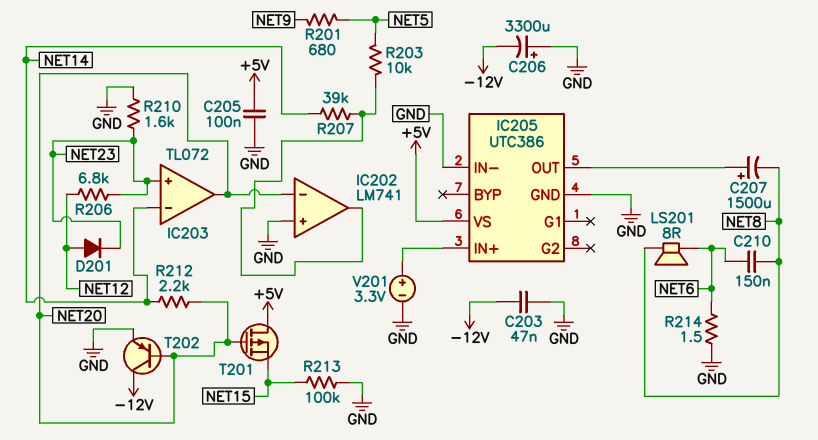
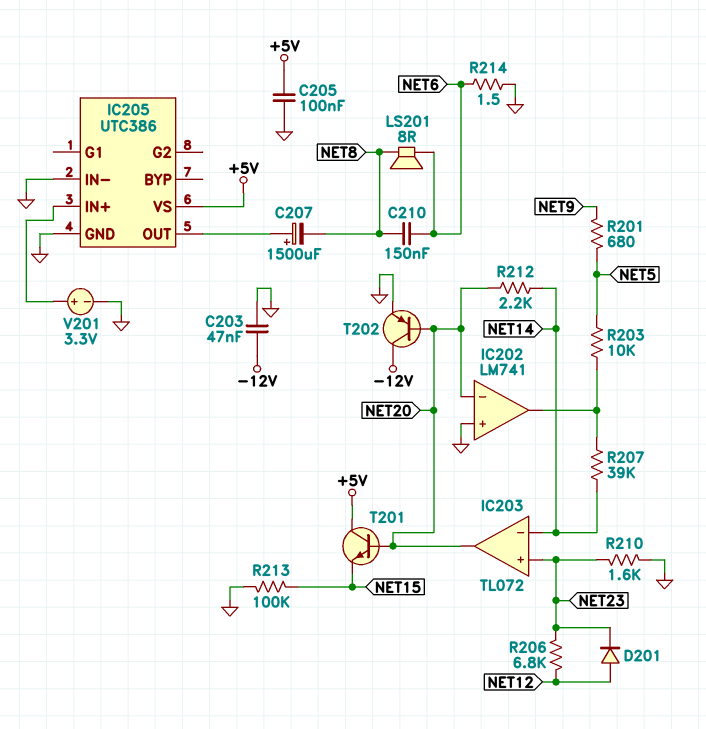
C206: 3300uF (plus GND, minus -12V) -> none
T201: PMOS (G NET20, D +5V, S NET15) -> NPN (B NET20, C +5V, E NET15)

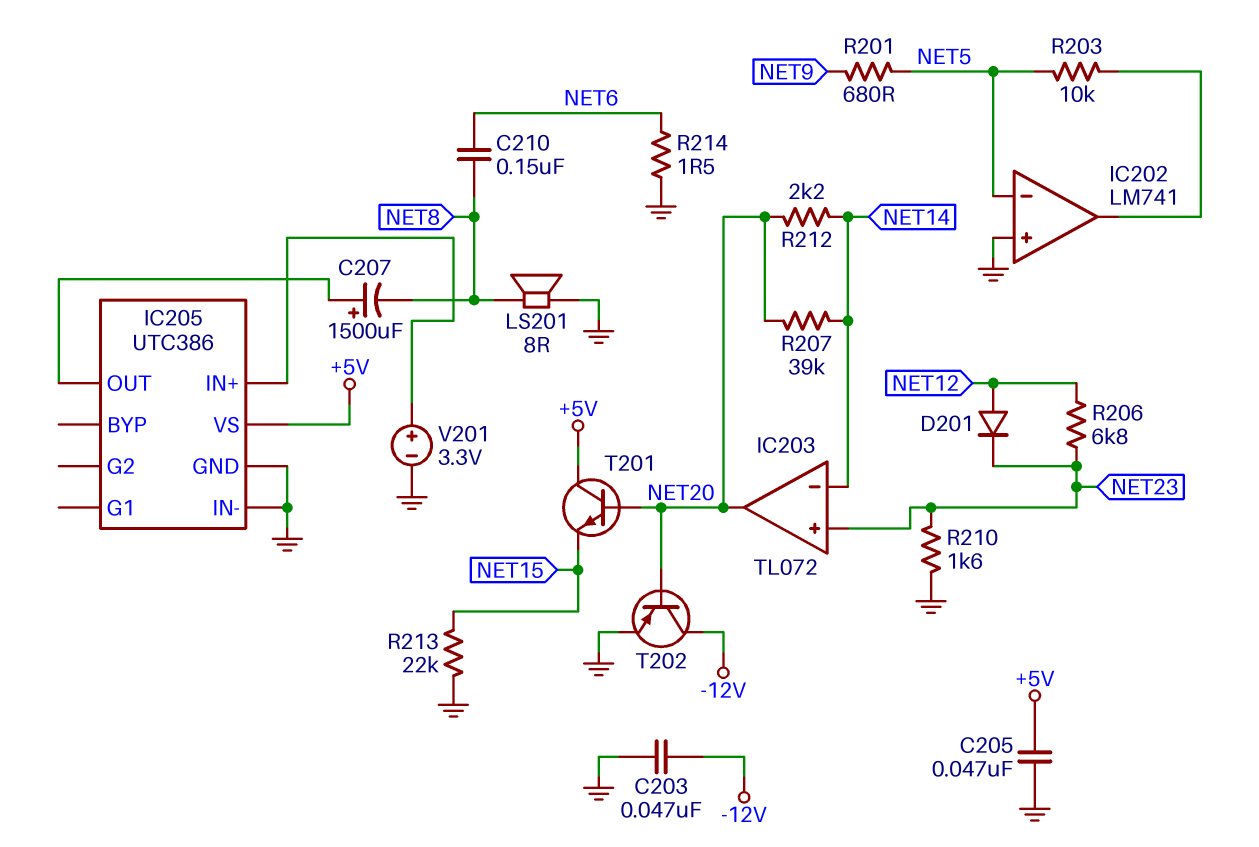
C205: 100nF (+5V, GND) -> 47nF (+5V, GND)
IC202 pin in-: NET20 -> NET5
LS201: speaker 8R (NET6, NET8) -> speaker 8R (GND, NET8)
R207: 39k (IC202/out, NET14) -> 39k (NET14, NET20)
R213: 100k (GND, NET15) -> 22k (GND, NET15)

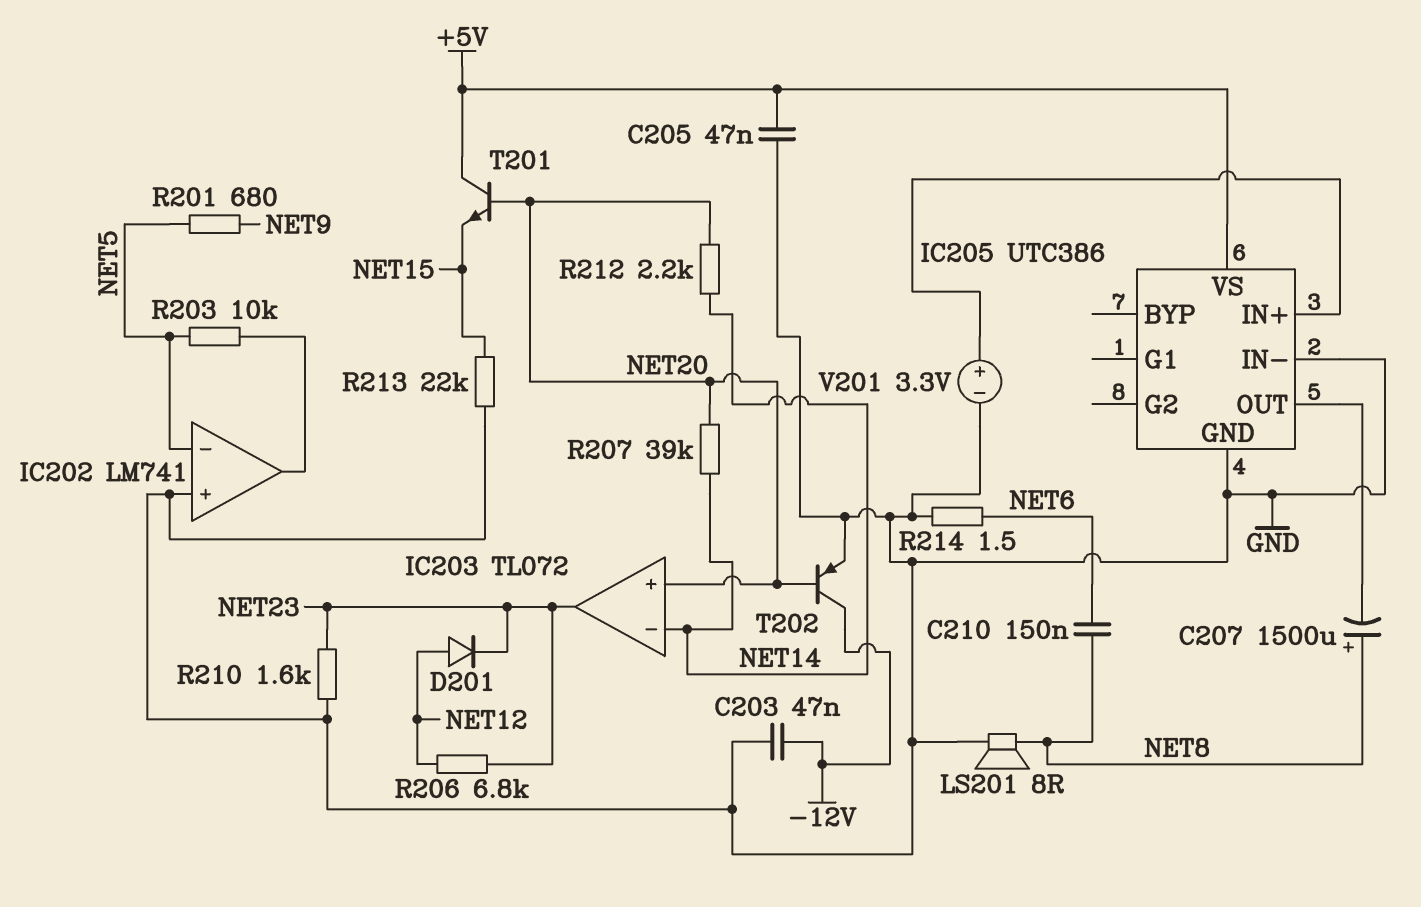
C207: 1500uF (plus IC205/OUT, minus NET8) -> 1500uF (plus NET8, minus IC205/OUT)
IC203 pin in+: NET23 -> NET20
IC203 pin out: NET20 -> NET23

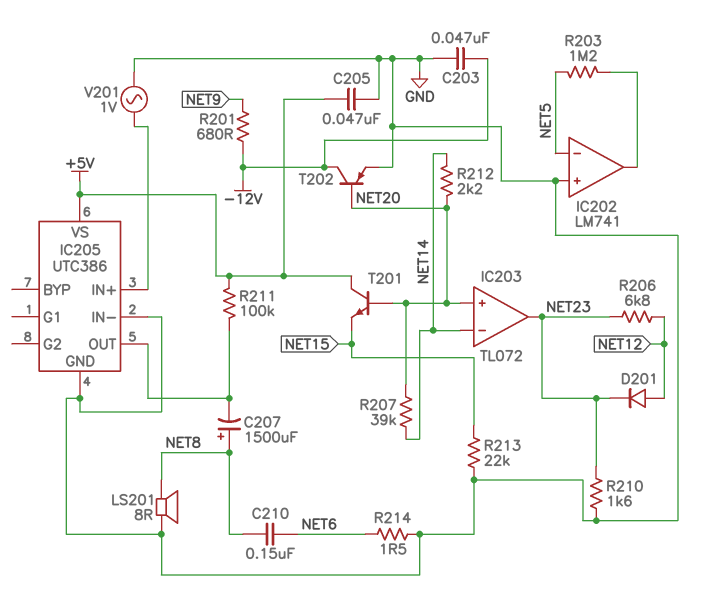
R201: 680 (NET5, NET9) -> 680 (-12V, NET9)
R203: 10k (IC202/out, NET5) -> 1.2M (IC202/out, NET5)
R211: none -> 100k (+5V, IC205/OUT)
V201: 3.3V (plus IC205/IN+, minus GND) -> AC 1V (GND, IC205/IN+)

